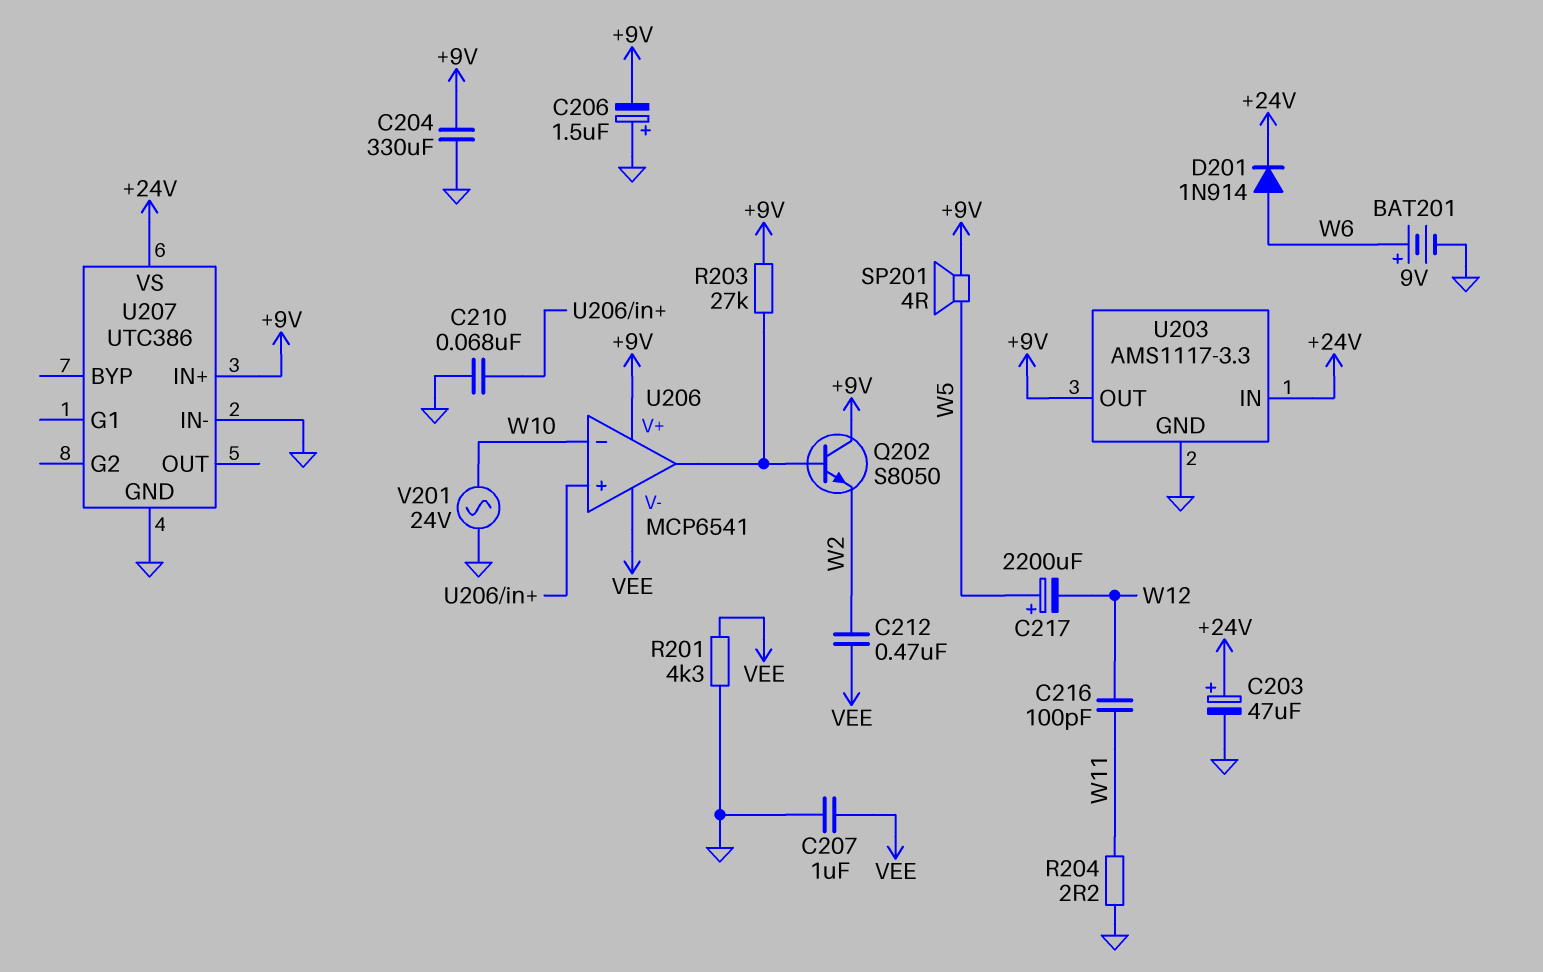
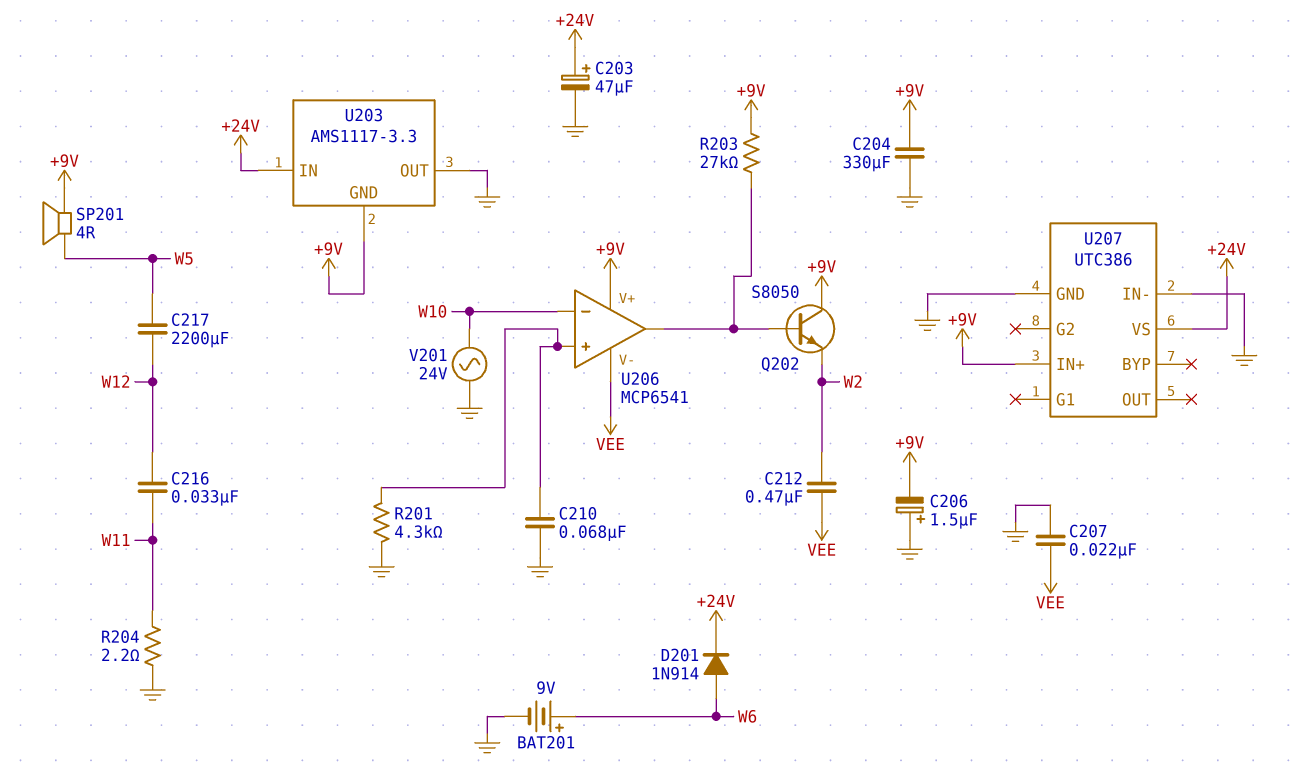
C207: 1uF (GND, VEE) -> 22nF (GND, VEE)
C216: 100pF (W11, W12) -> 33nF (W11, W12)
C217: 2200uF (plus W5, minus W12) -> 2200uF (W5, W12)
R201: 4.3k (GND, VEE) -> 4.3k (GND, U206/in+)
U203 pin GND: GND -> +9V
U203 pin OUT: +9V -> GND

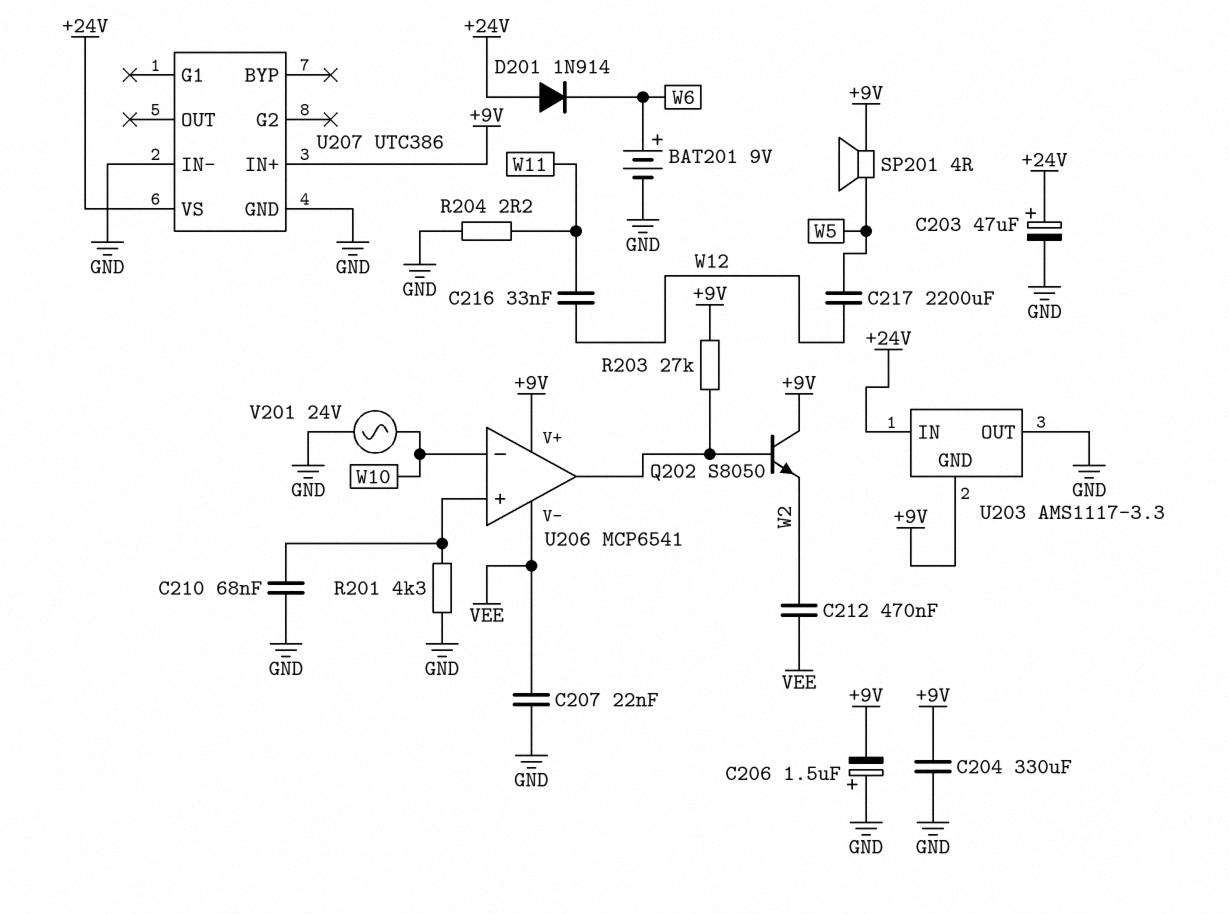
D201: diode 1N914 (A W6, K +24V) -> diode 1N914 (A +24V, K W6)

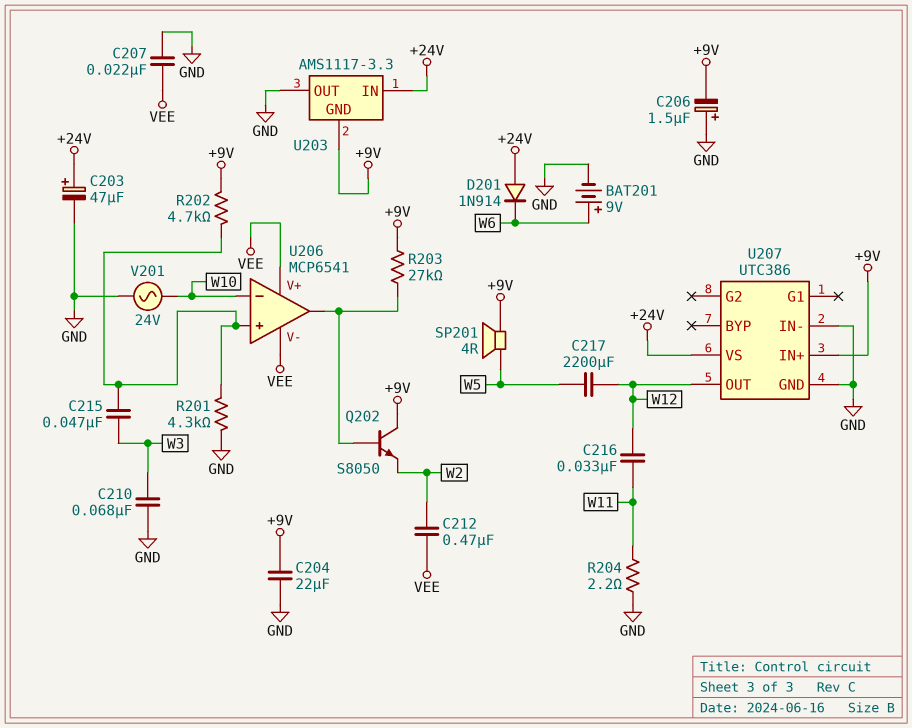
C204: 330uF (+9V, GND) -> 22uF (+9V, GND)
C210: 68nF (GND, U206/in+) -> 68nF (GND, W3)
C215: none -> 47nF (U206/in+, W3)
R202: none -> 4.7k (+9V, U206/in+)
U206 pin V+: +9V -> VEE
U207 pin OUT: none -> W12

